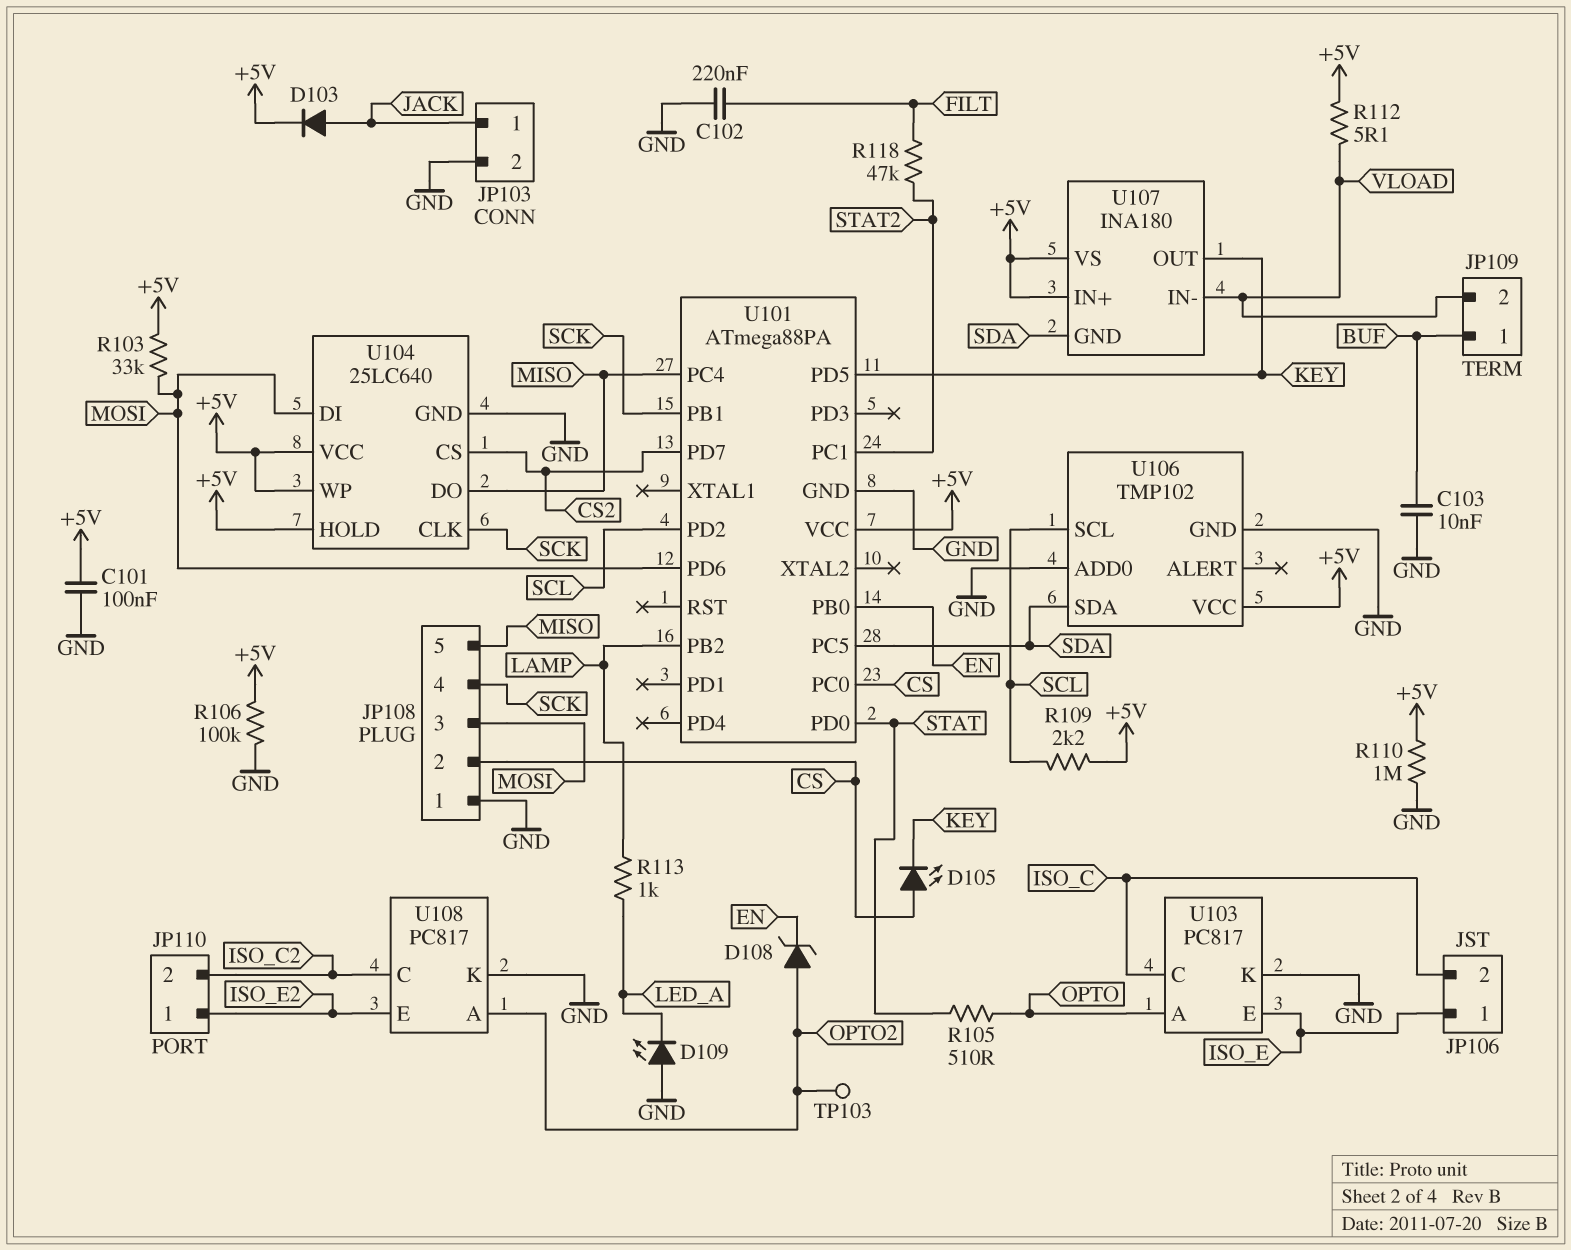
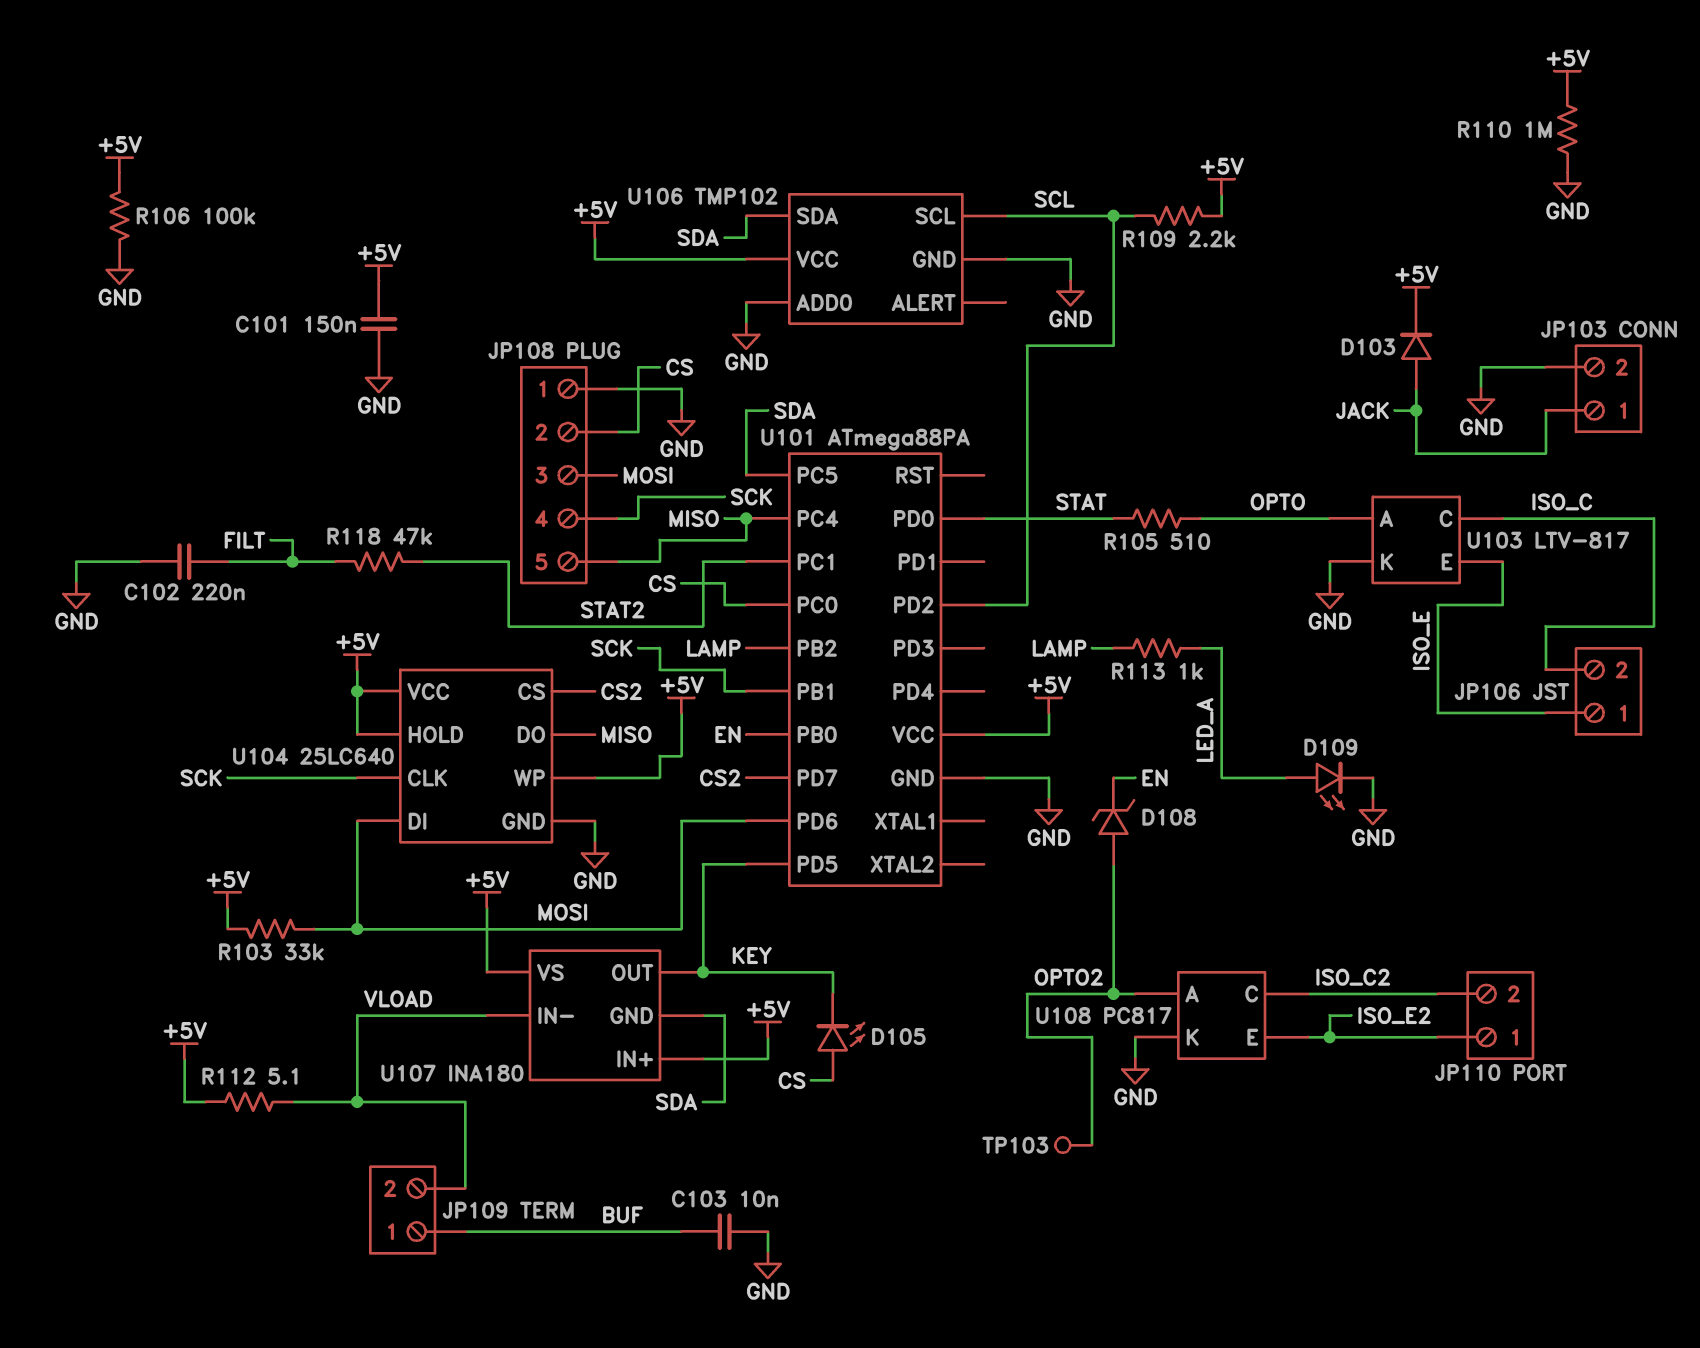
C101: 100nF (+5V, GND) -> 150nF (+5V, GND)
D109: LED (A GND, K LED_A) -> LED (A LED_A, K GND)
U103: PC817 -> LTV-817

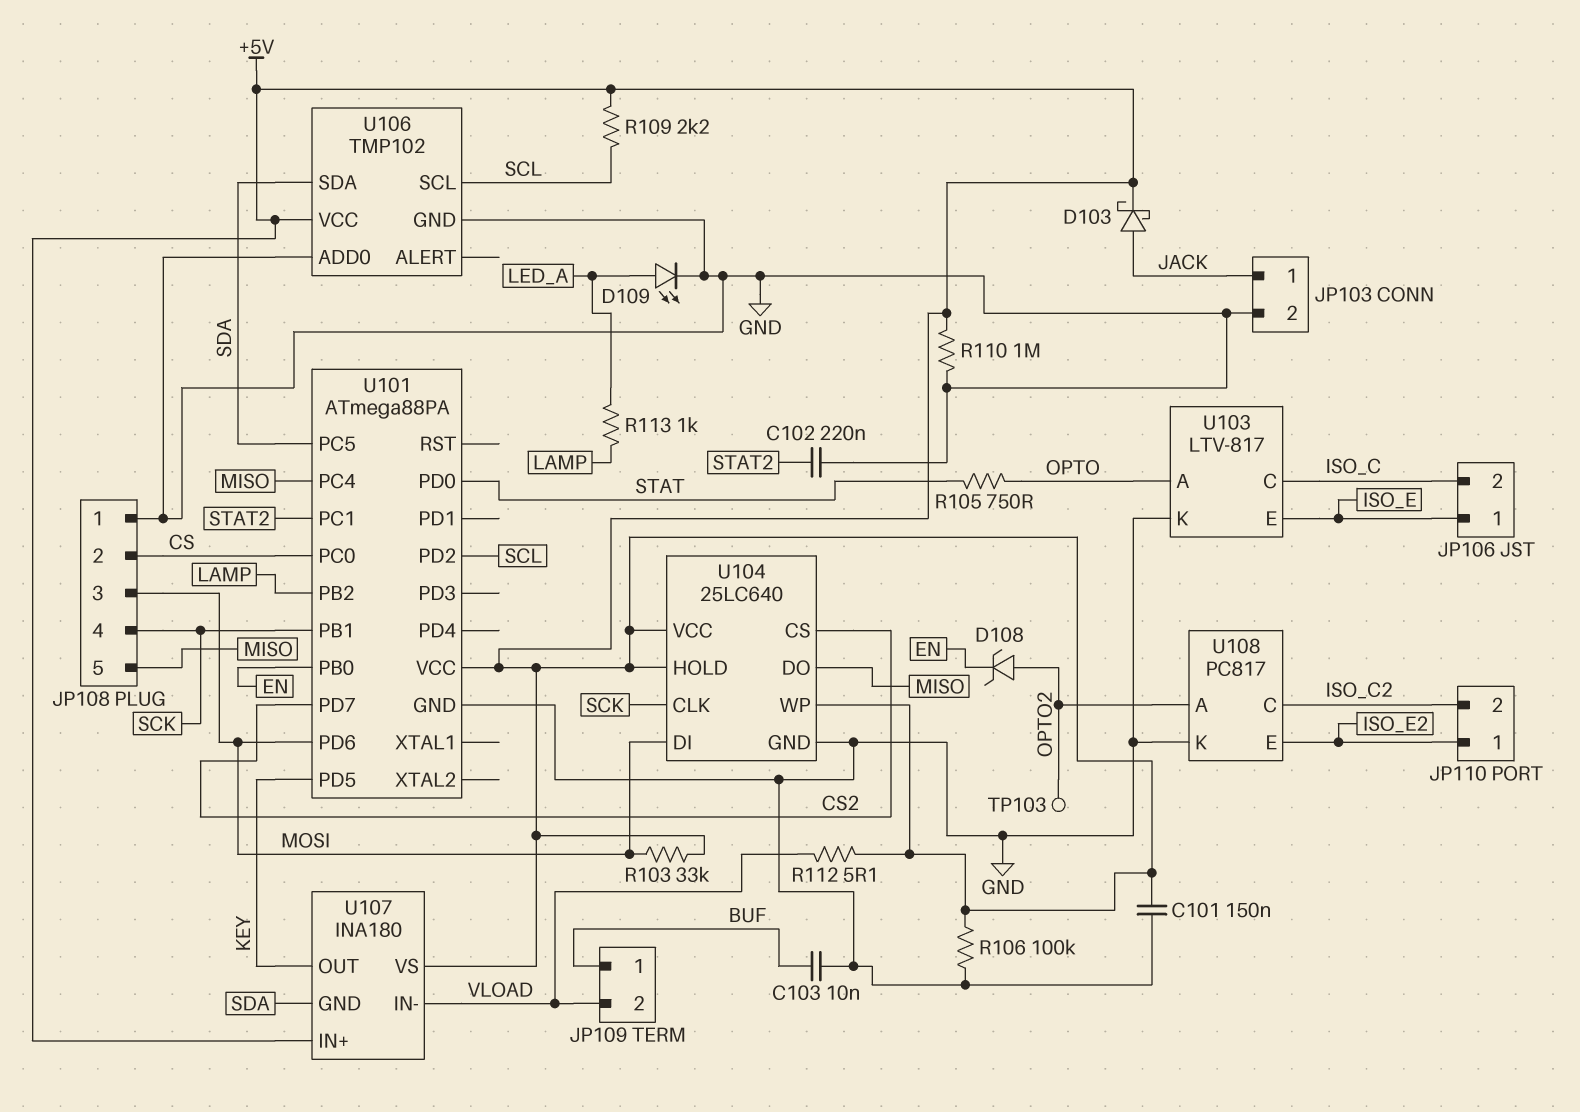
C102: 220nF (FILT, GND) -> 220nF (GND, STAT2)
D103: diode (A JACK, K +5V) -> schottky (A JACK, K +5V)
D105: LED (A CS, K KEY) -> none
R105: 510 (OPTO, STAT) -> 750 (OPTO, STAT)
R118: 47k (FILT, STAT2) -> none

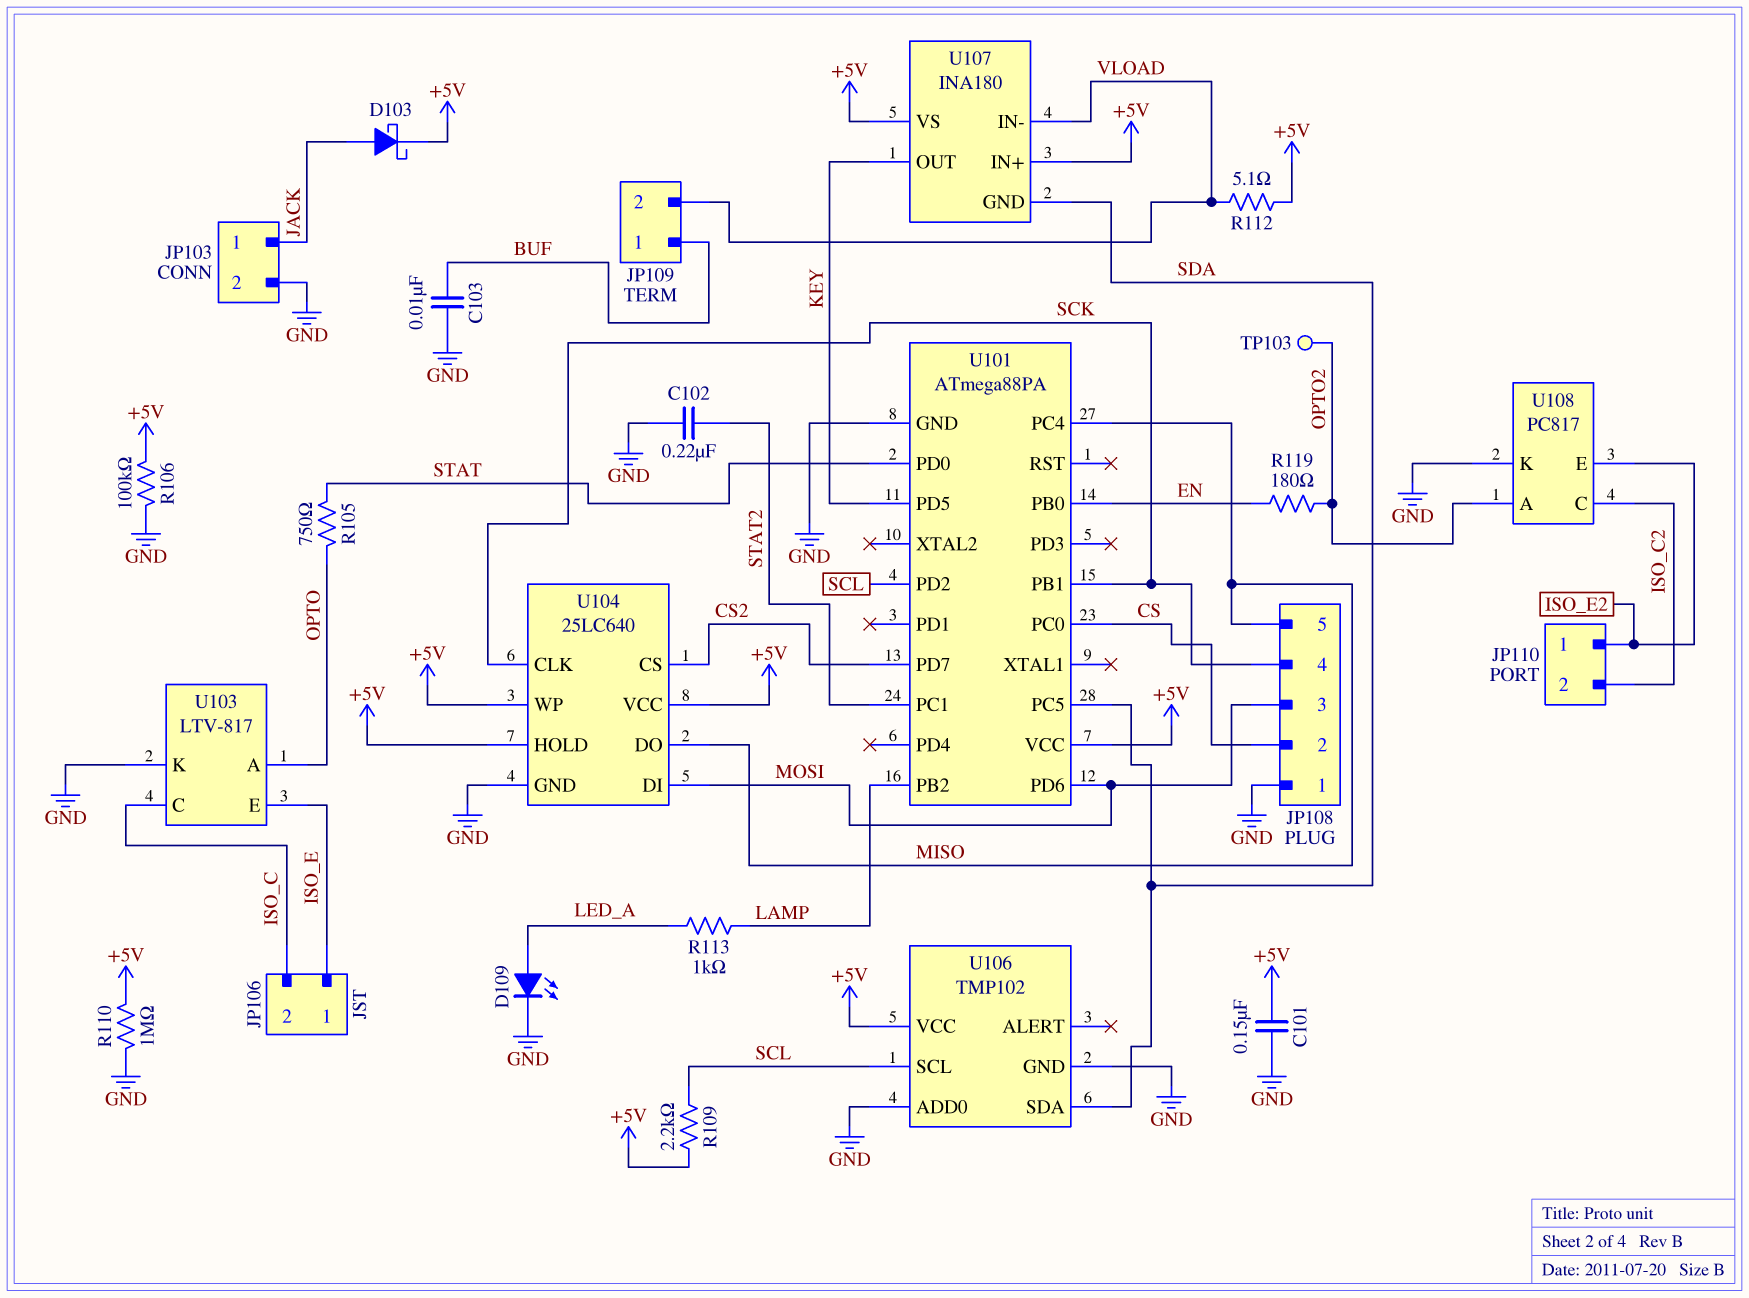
D108: zener (A OPTO2, K EN) -> none
R103: 33k (+5V, MOSI) -> none
R119: none -> 180 (EN, OPTO2)

